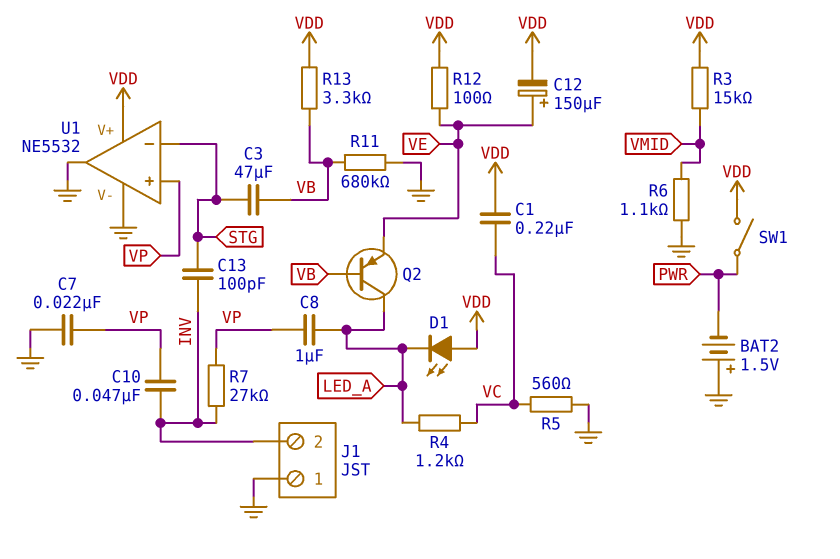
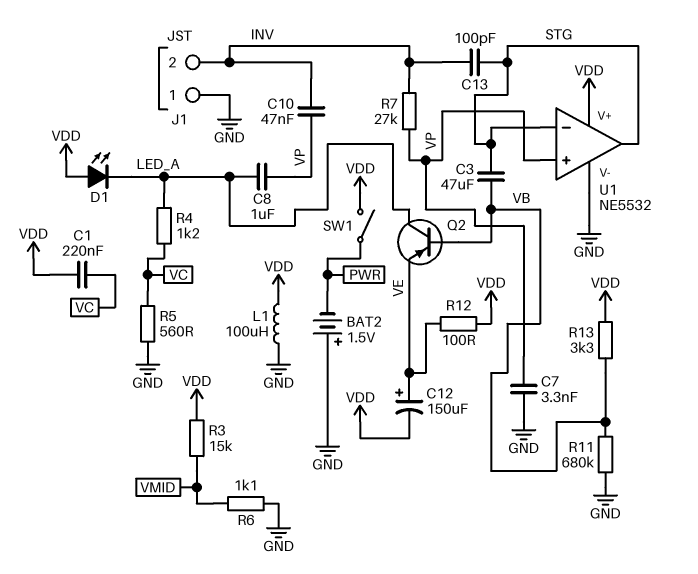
C7: 22nF (GND, VP) -> 3.3nF (GND, VP)
L1: none -> 100uH (GND, VDD)
U1 pin out: GND -> STG

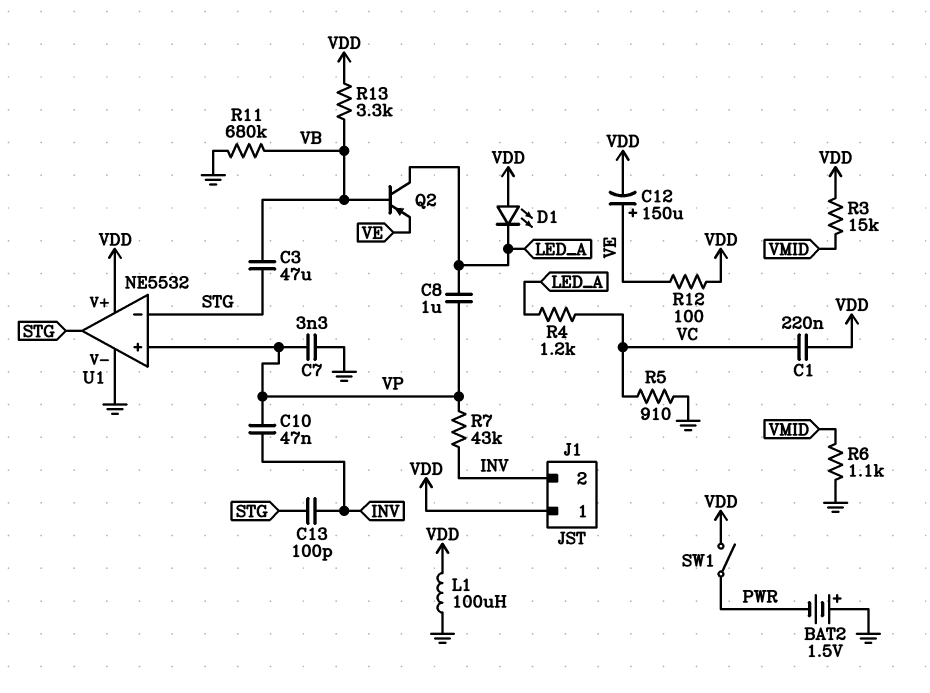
J1 pin 1: GND -> VDD
R5: 560 (GND, VC) -> 910 (GND, VC)
R7: 27k (INV, VP) -> 43k (INV, VP)

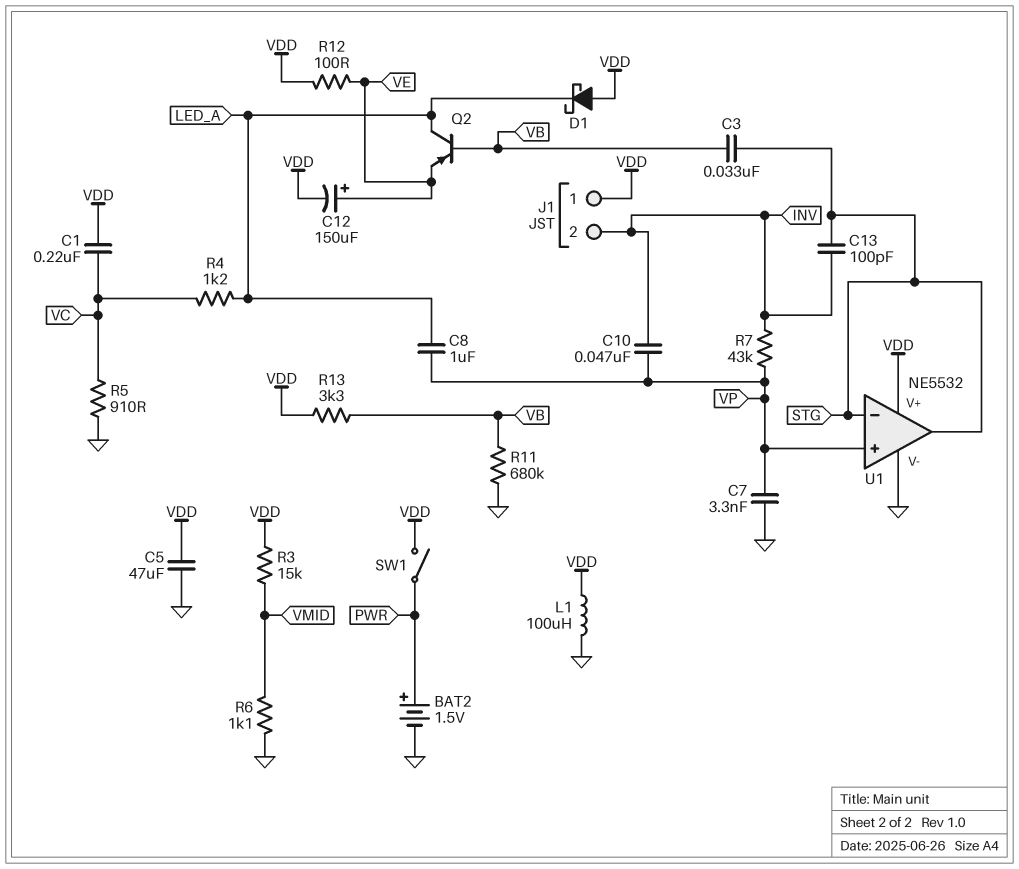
BAT2: 1.5V (plus GND, minus PWR) -> 1.5V (plus PWR, minus GND)
C3: 47uF (STG, VB) -> 33nF (STG, VB)
C5: none -> 47uF (GND, VDD)
D1: LED (A VDD, K LED_A) -> schottky (A VDD, K LED_A)

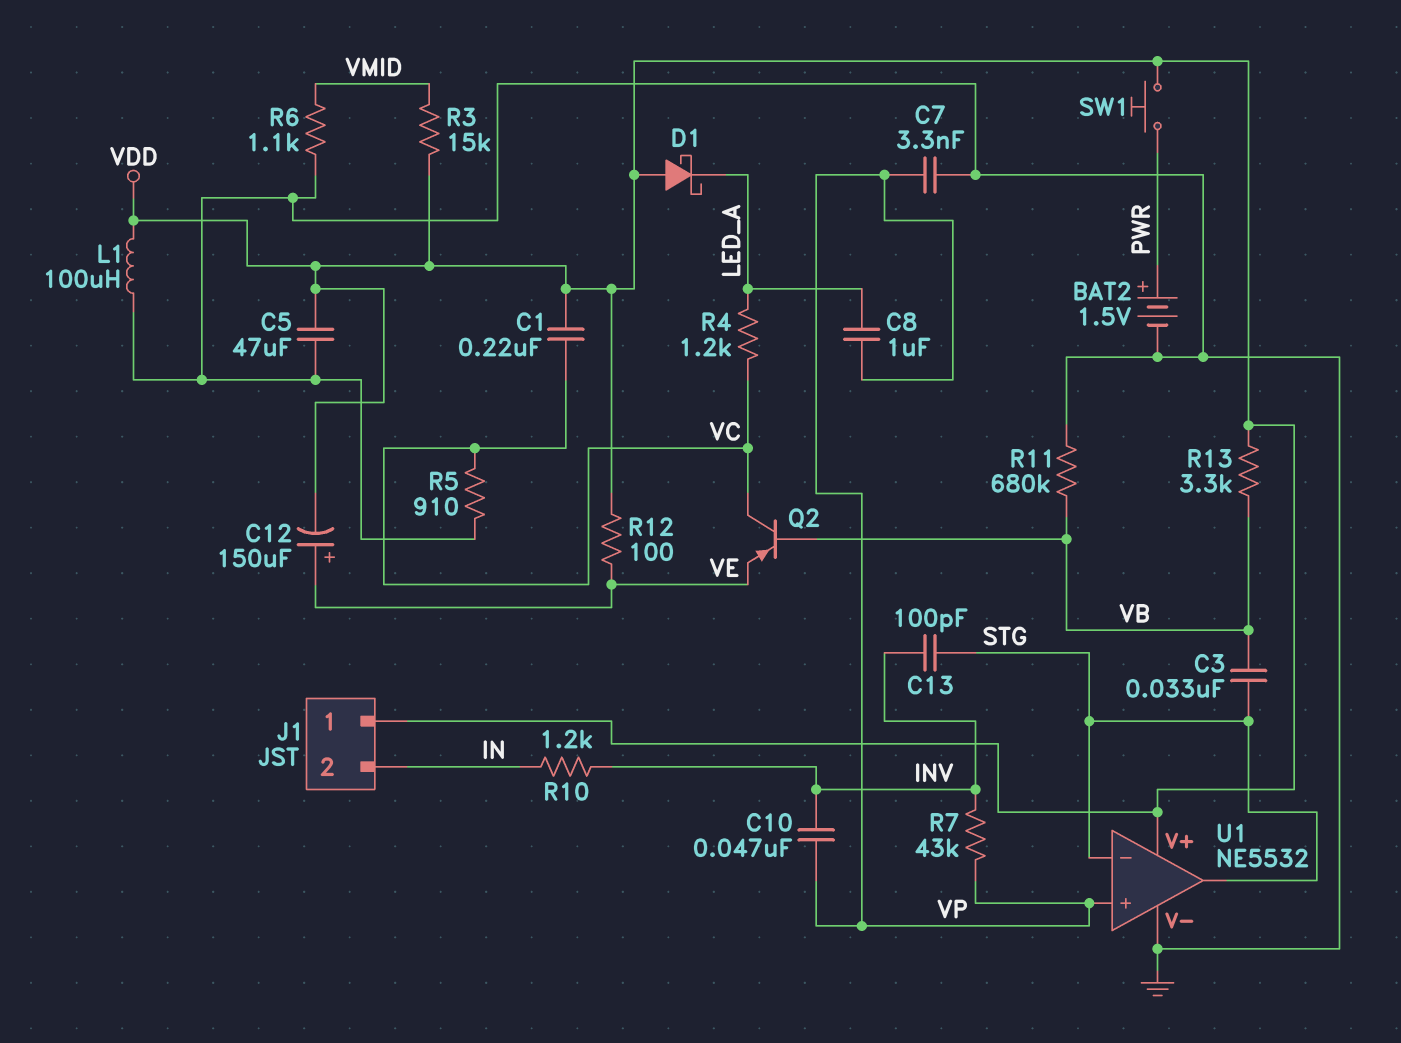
J1 pin 2: INV -> IN
Q2: PNP (B VB, C LED_A, E VE) -> PNP (B VB, C VC, E VE)
R10: none -> 1.2k (IN, INV)
SW1: switch (PWR, VDD) -> button (PWR, VDD)

